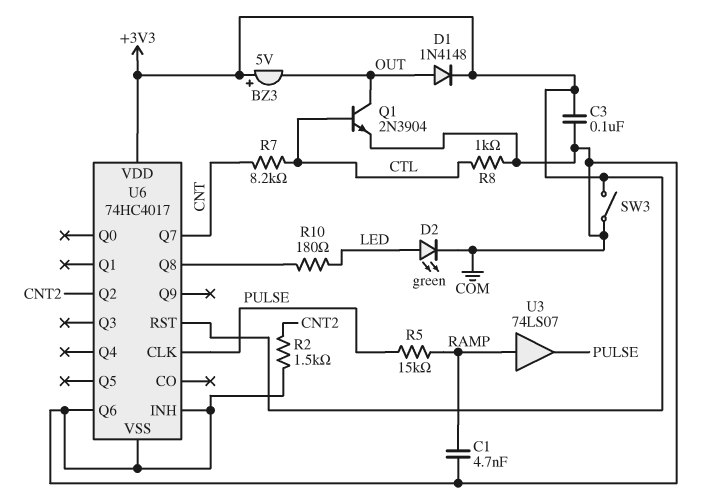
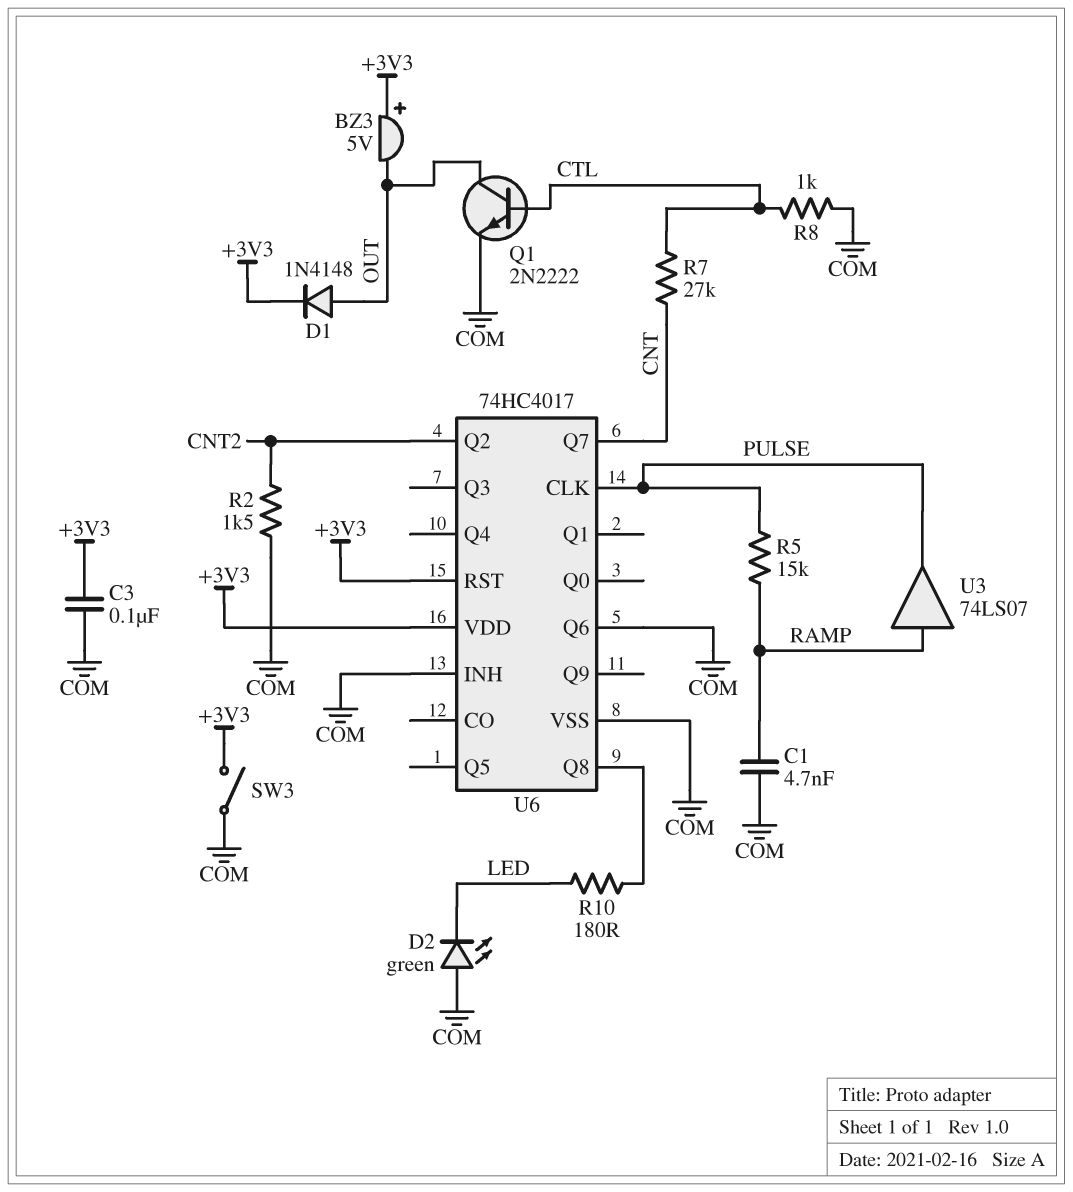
D2: LED green (A LED, K COM) -> LED green (A COM, K LED)
Q1: NPN 2N3904 (B CTL, C OUT, E COM) -> NPN 2N2222 (B CTL, C OUT, E COM)
R7: 8.2k (CNT, CTL) -> 27k (CNT, CTL)

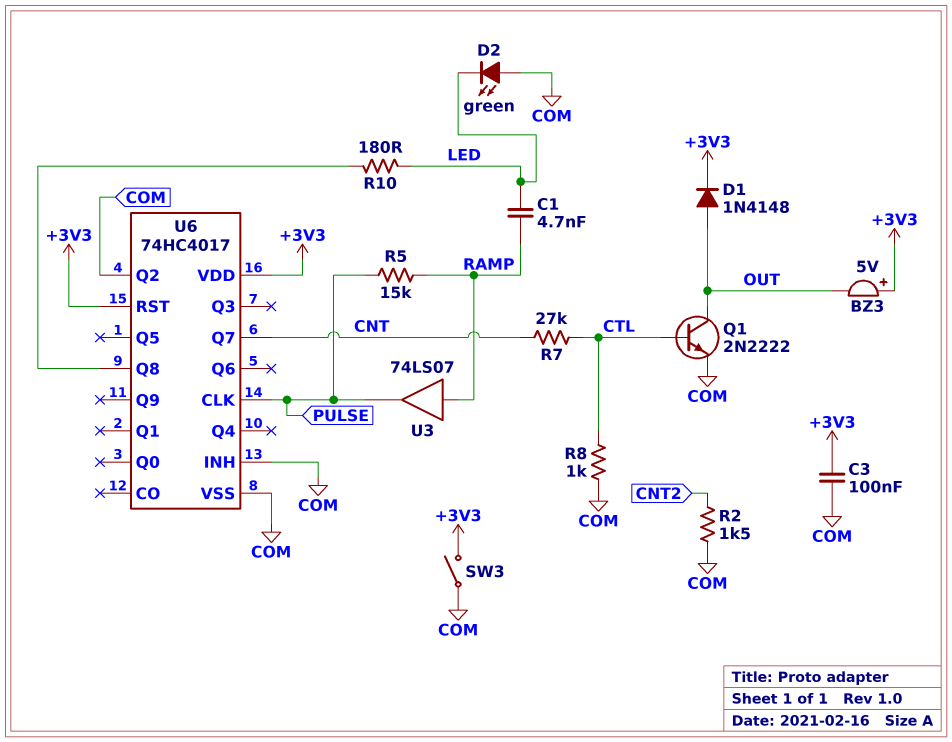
C1: 4.7nF (COM, RAMP) -> 4.7nF (LED, RAMP)
U6 pin Q2: CNT2 -> COM
U6 pin Q6: COM -> none

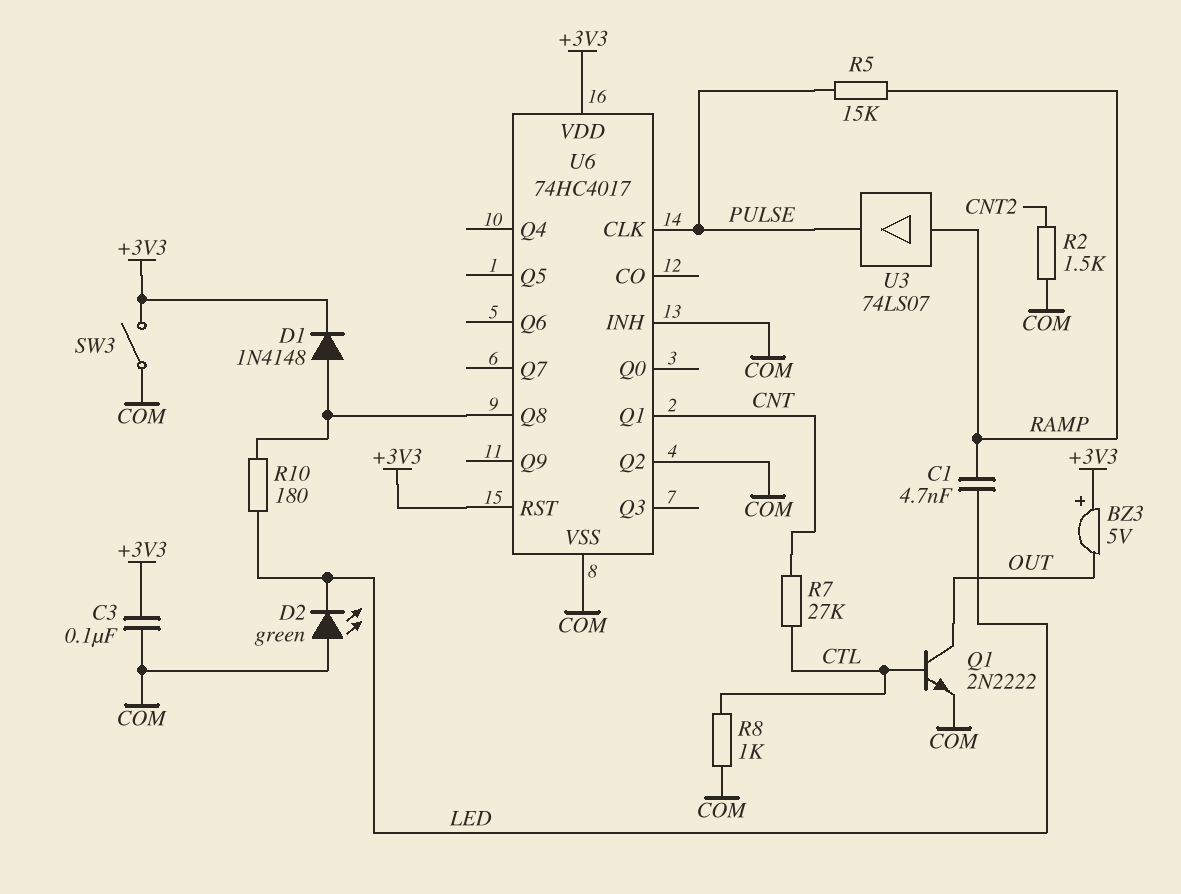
D1: diode 1N4148 (A OUT, K +3V3) -> diode 1N4148 (A U6/Q8, K +3V3)
U6 pin Q1: none -> CNT
U6 pin Q7: CNT -> none

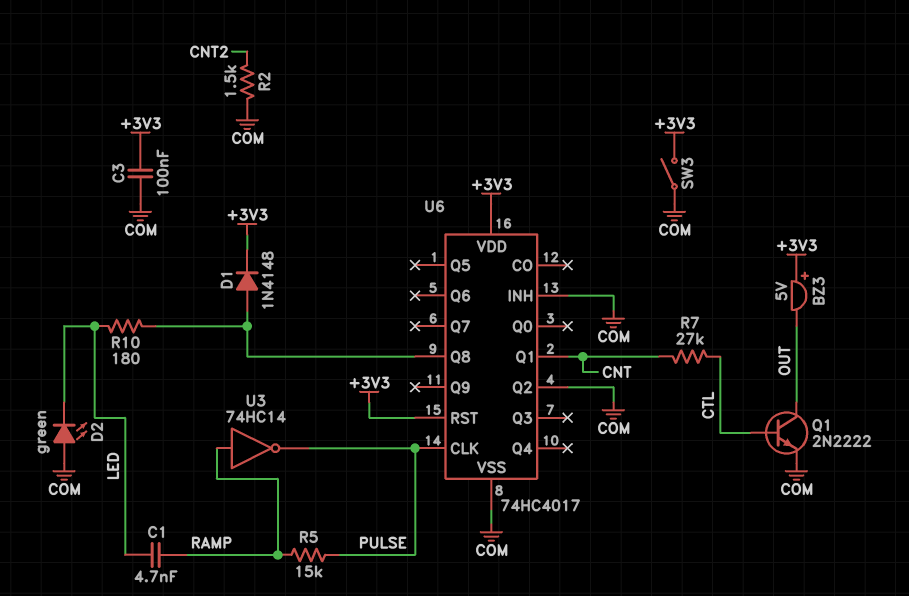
R8: 1k (COM, CTL) -> none
U3: buffer 74LS07 (in RAMP, out PULSE) -> NOT 74HC14 (in RAMP, out PULSE)

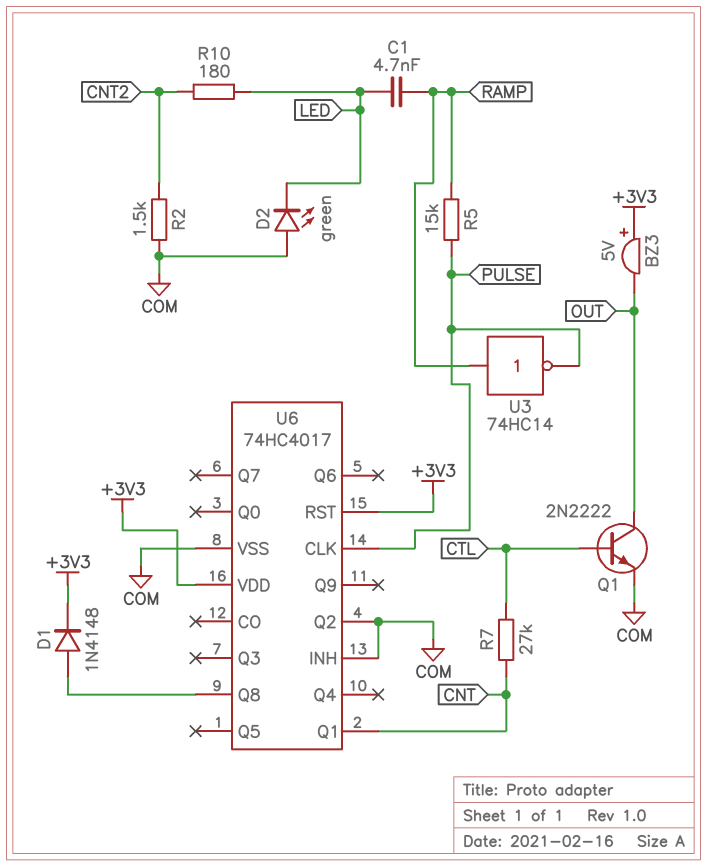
C3: 100nF (+3V3, COM) -> none
R10: 180 (LED, U6/Q8) -> 180 (CNT2, LED)
SW3: switch (+3V3, COM) -> none

